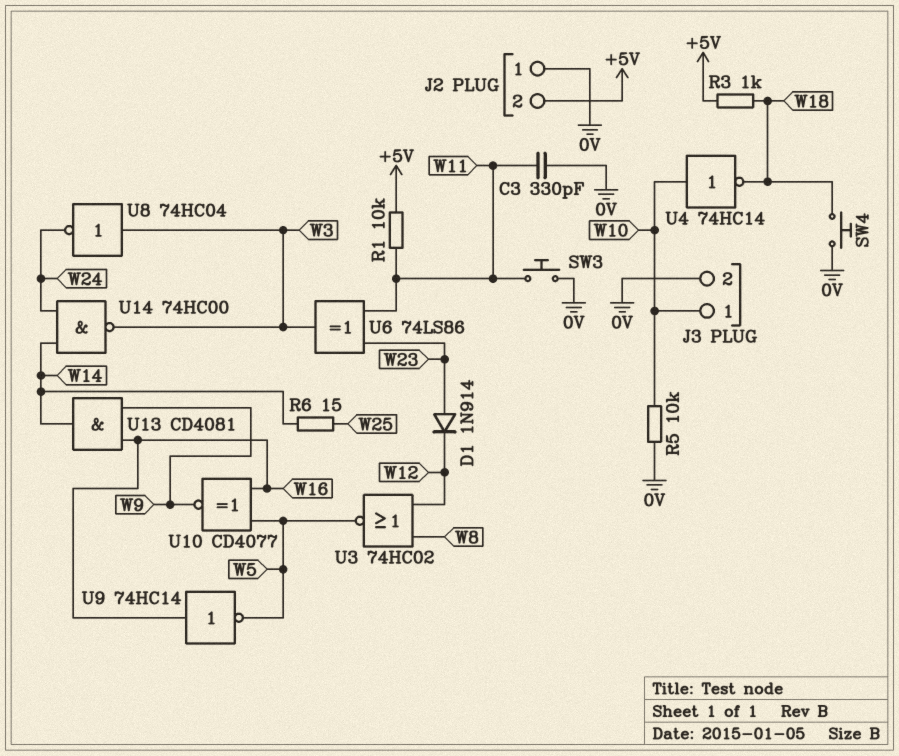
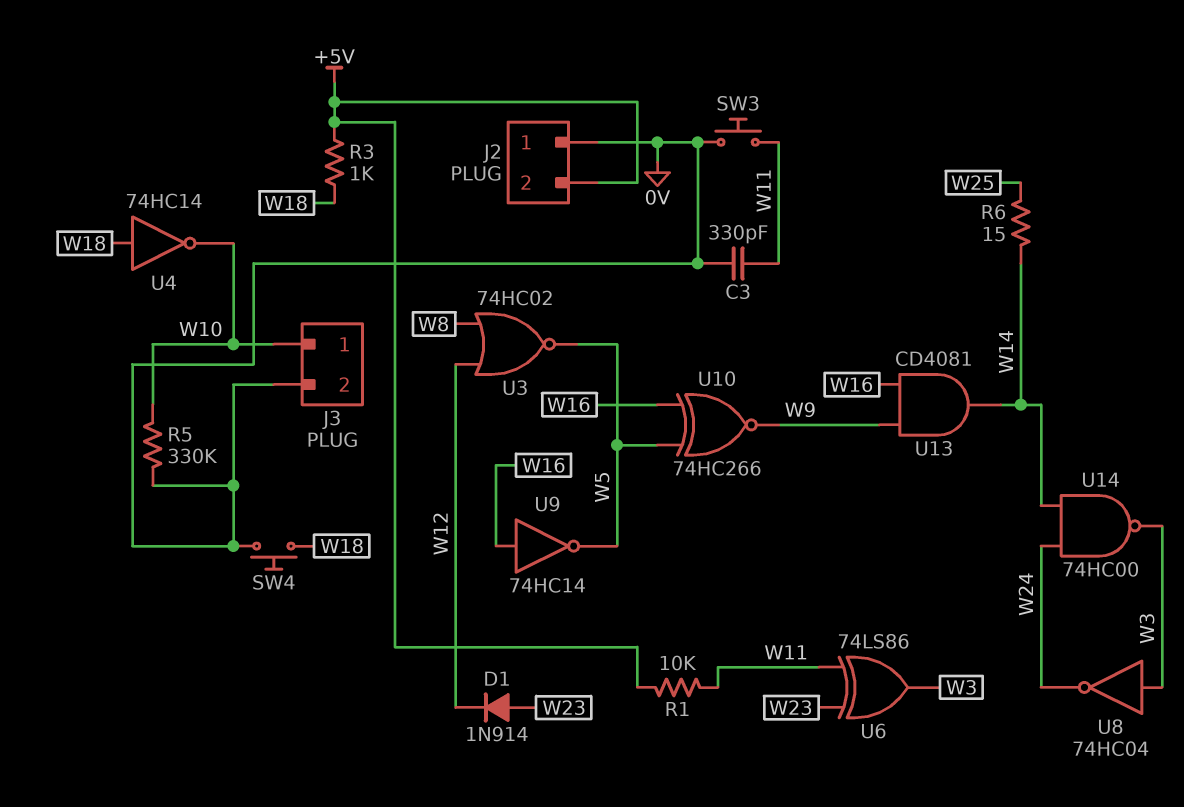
R5: 10k (0V, W10) -> 330k (0V, W10)
U4: NOT 74HC14 (in W10, out W18) -> NOT 74HC14 (in W18, out W10)
U10: XNOR CD4077 (in W5, in W16, out W9) -> XNOR 74HC266 (in W5, in W16, out W9)

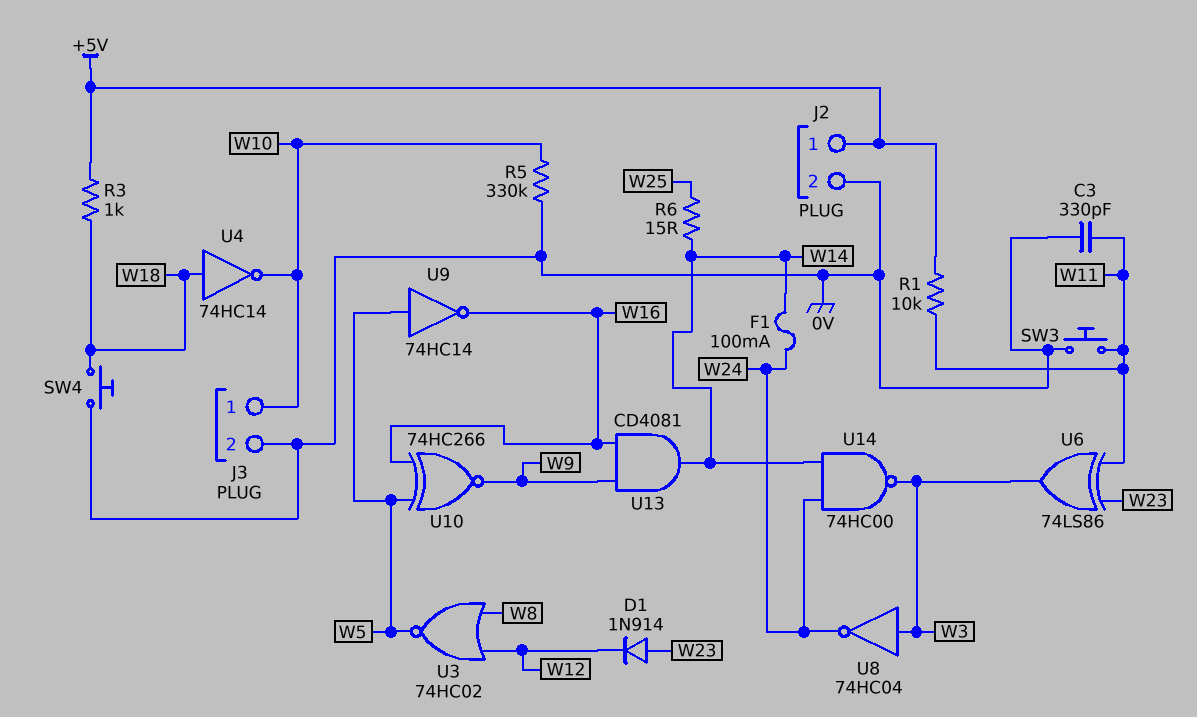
F1: none -> 100mA (W14, W24)
J2 pin 1: 0V -> +5V
J2 pin 2: +5V -> 0V
U9: NOT 74HC14 (in W16, out W5) -> NOT 74HC14 (in W5, out W16)

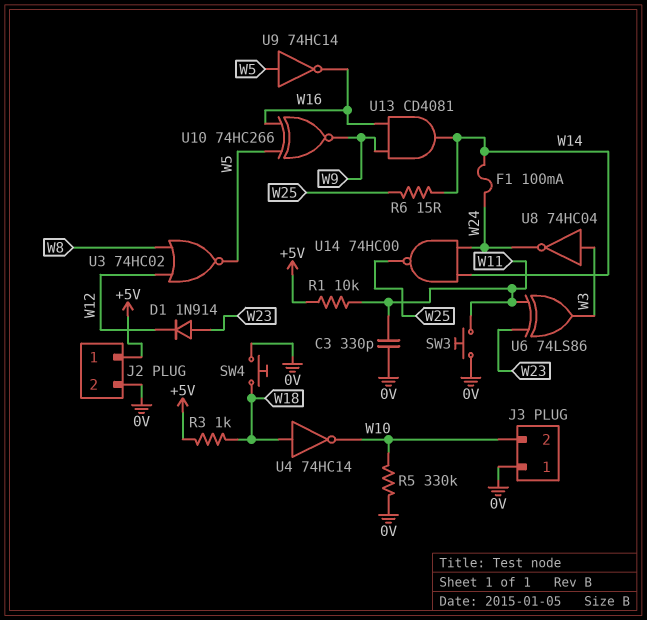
J3 pin 1: W10 -> 0V
J3 pin 2: 0V -> W10
U14: NAND 74HC00 (in W14, in W24, out W3) -> NAND 74HC00 (in W14, in W24, out W25)

